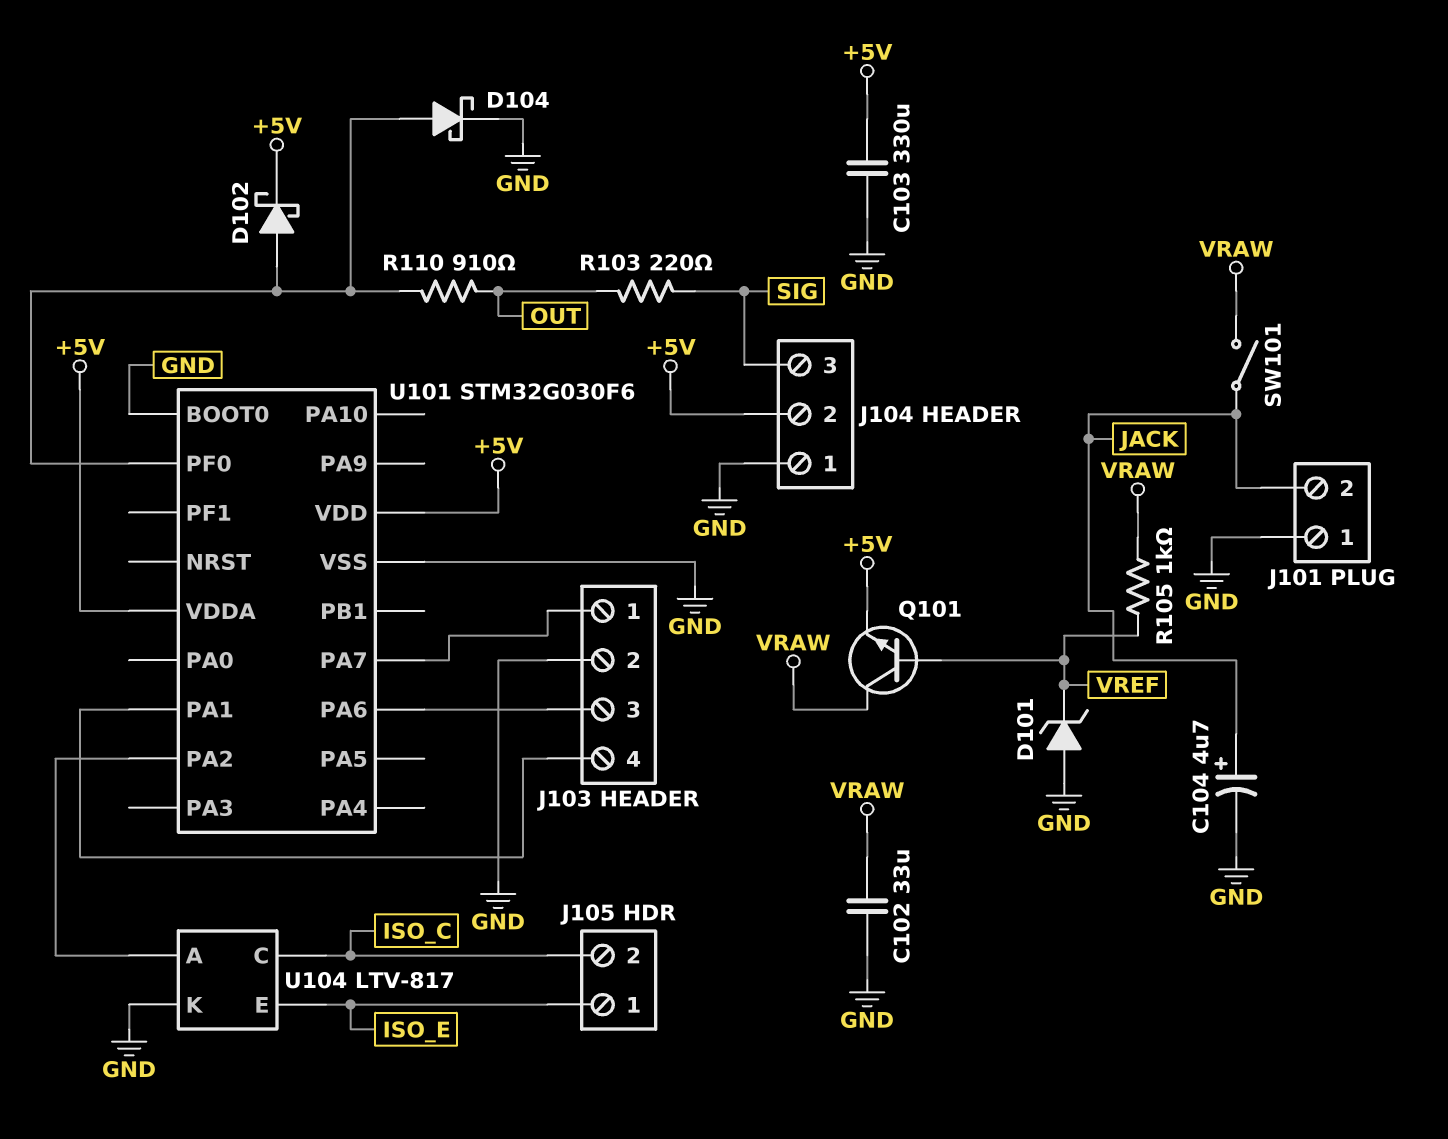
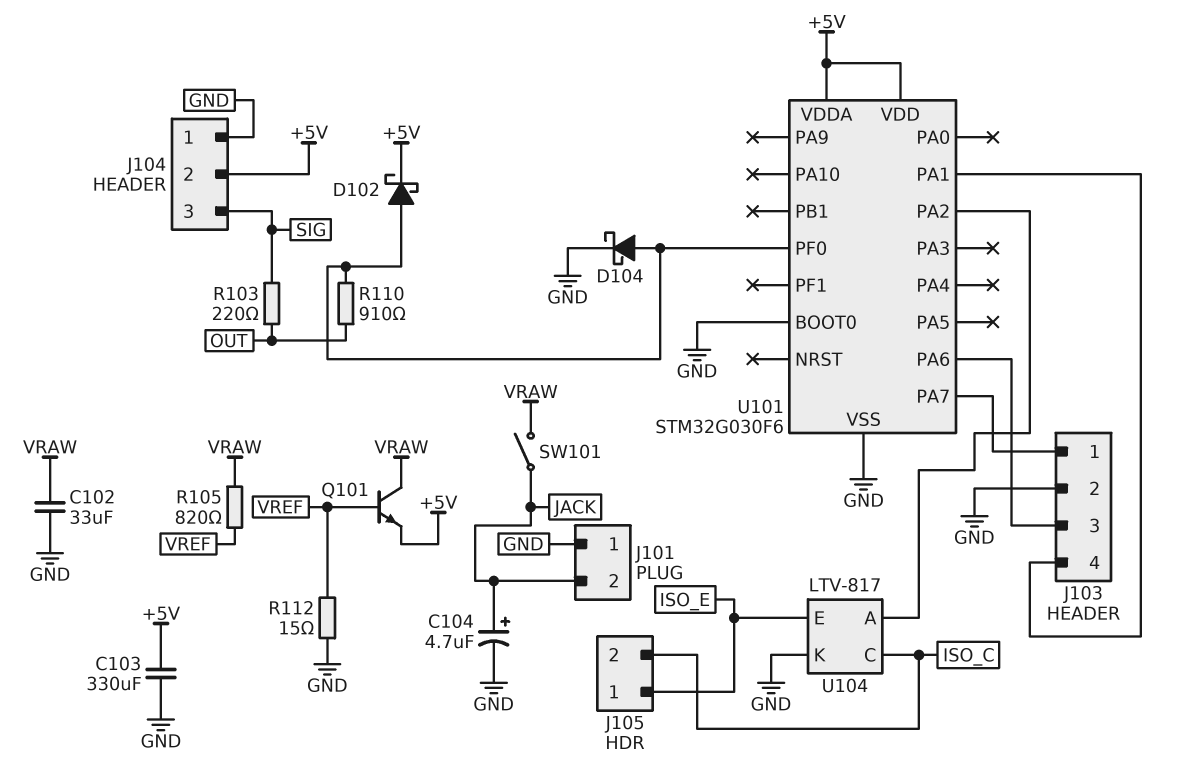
D101: zener (A GND, K VREF) -> none
R105: 1k (VRAW, VREF) -> 820 (VRAW, VREF)
R112: none -> 15 (GND, VREF)

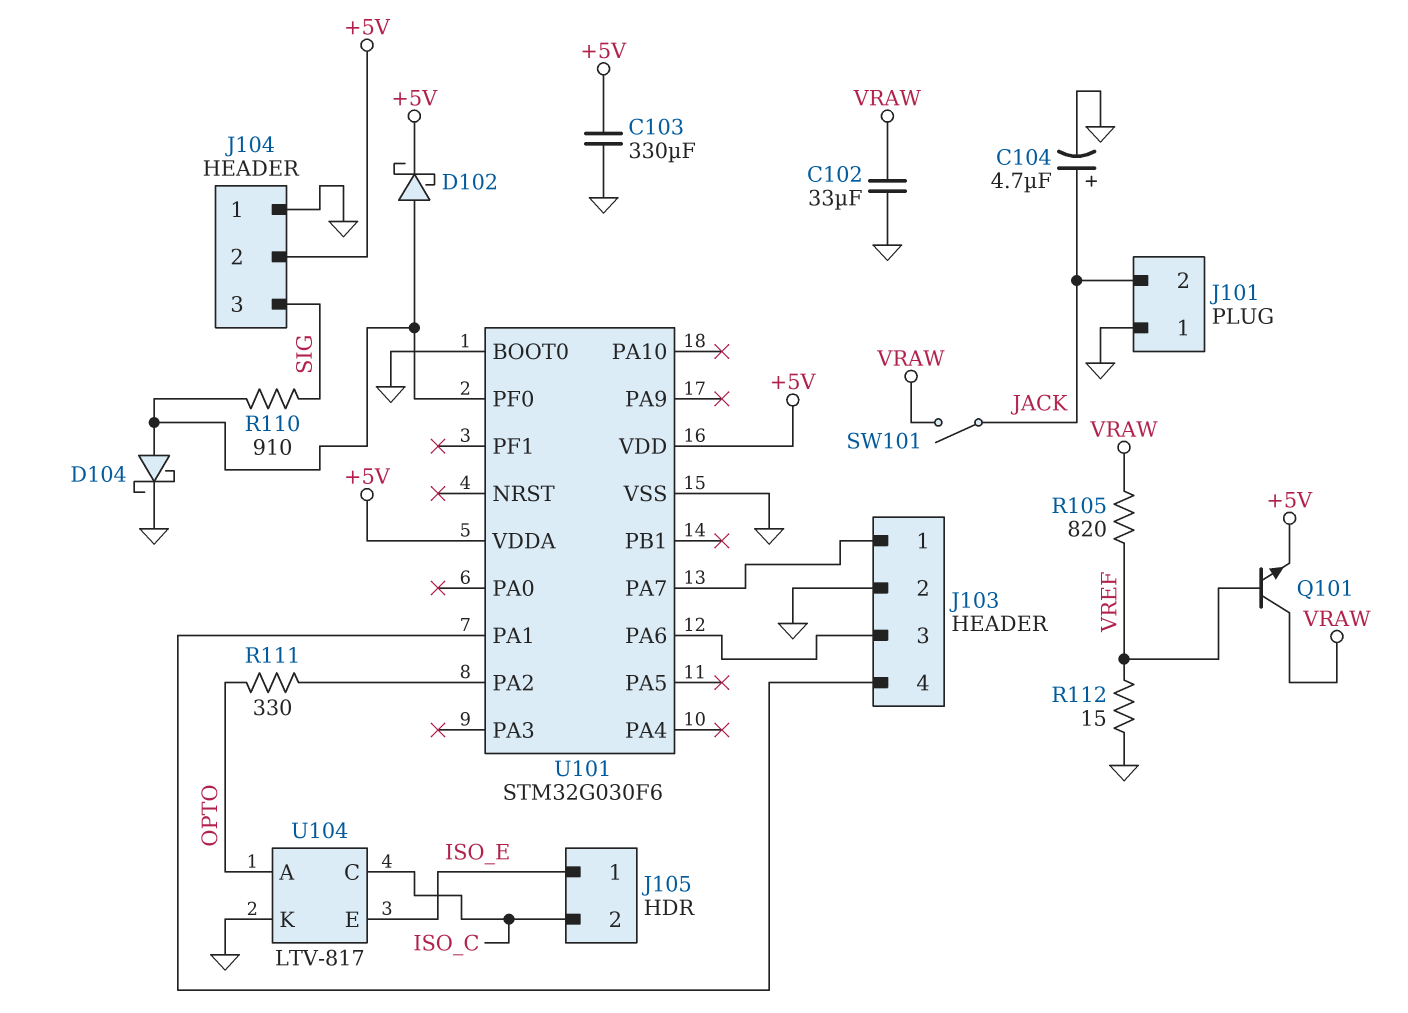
R103: 220 (OUT, SIG) -> none
R110: 910 (OUT, U101/PF0) -> 910 (SIG, U101/PF0)
R111: none -> 330 (OPTO, U101/PA2)
U104 pin A: U101/PA2 -> OPTO

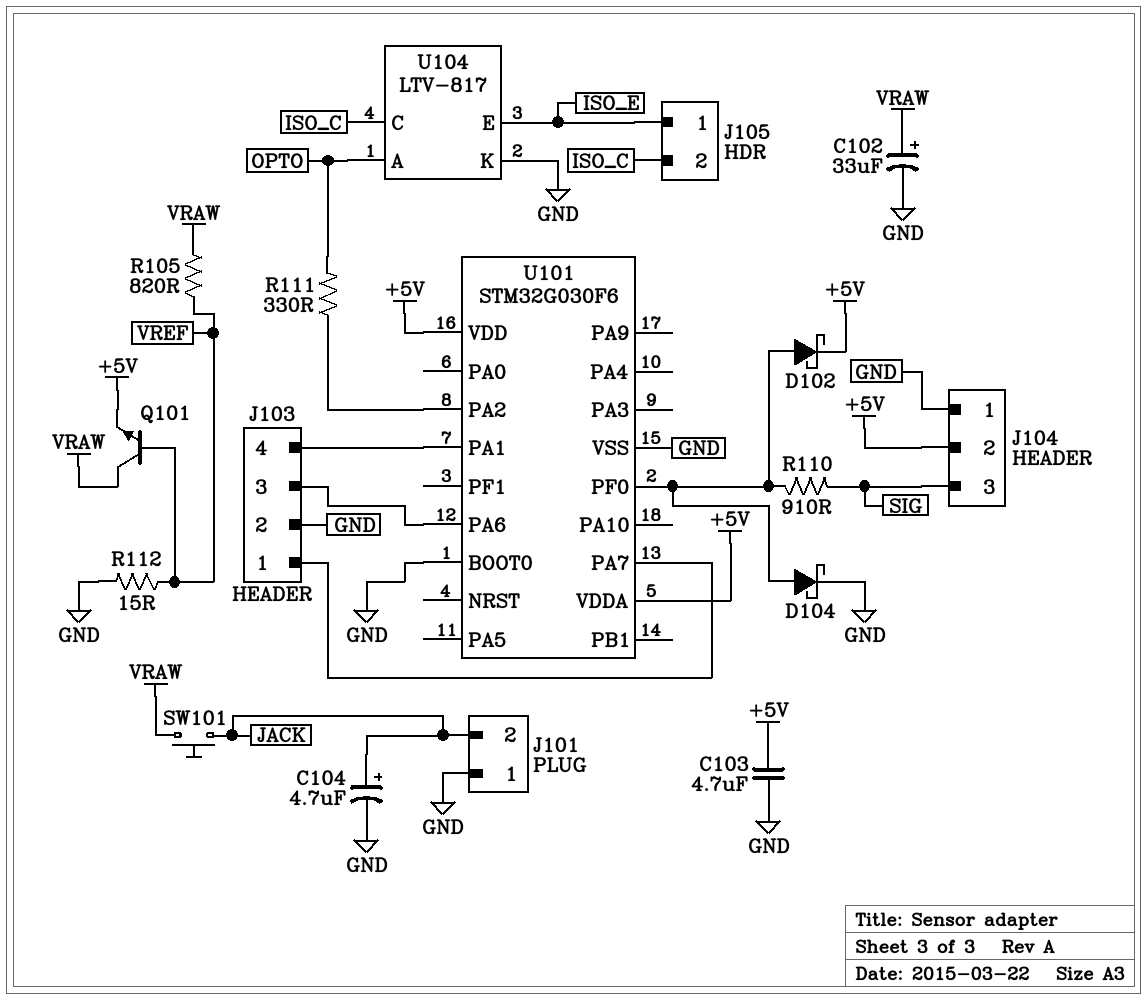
C102: 33uF (GND, VRAW) -> 33uF (plus VRAW, minus GND)
C103: 330uF (+5V, GND) -> 4.7uF (+5V, GND)
SW101: switch (JACK, VRAW) -> button (JACK, VRAW)

